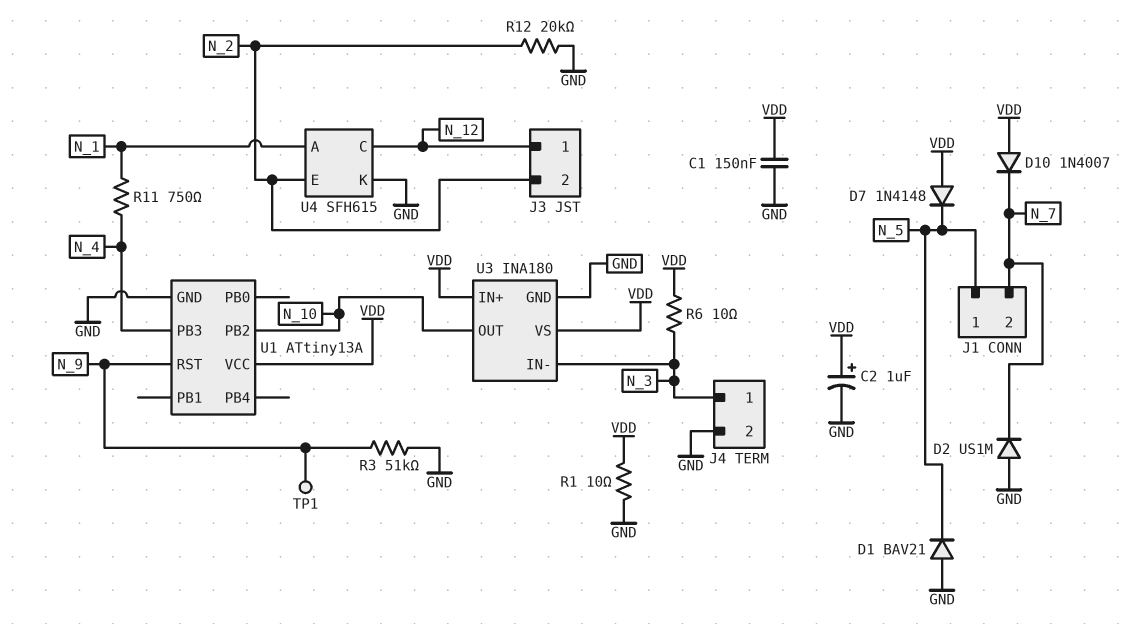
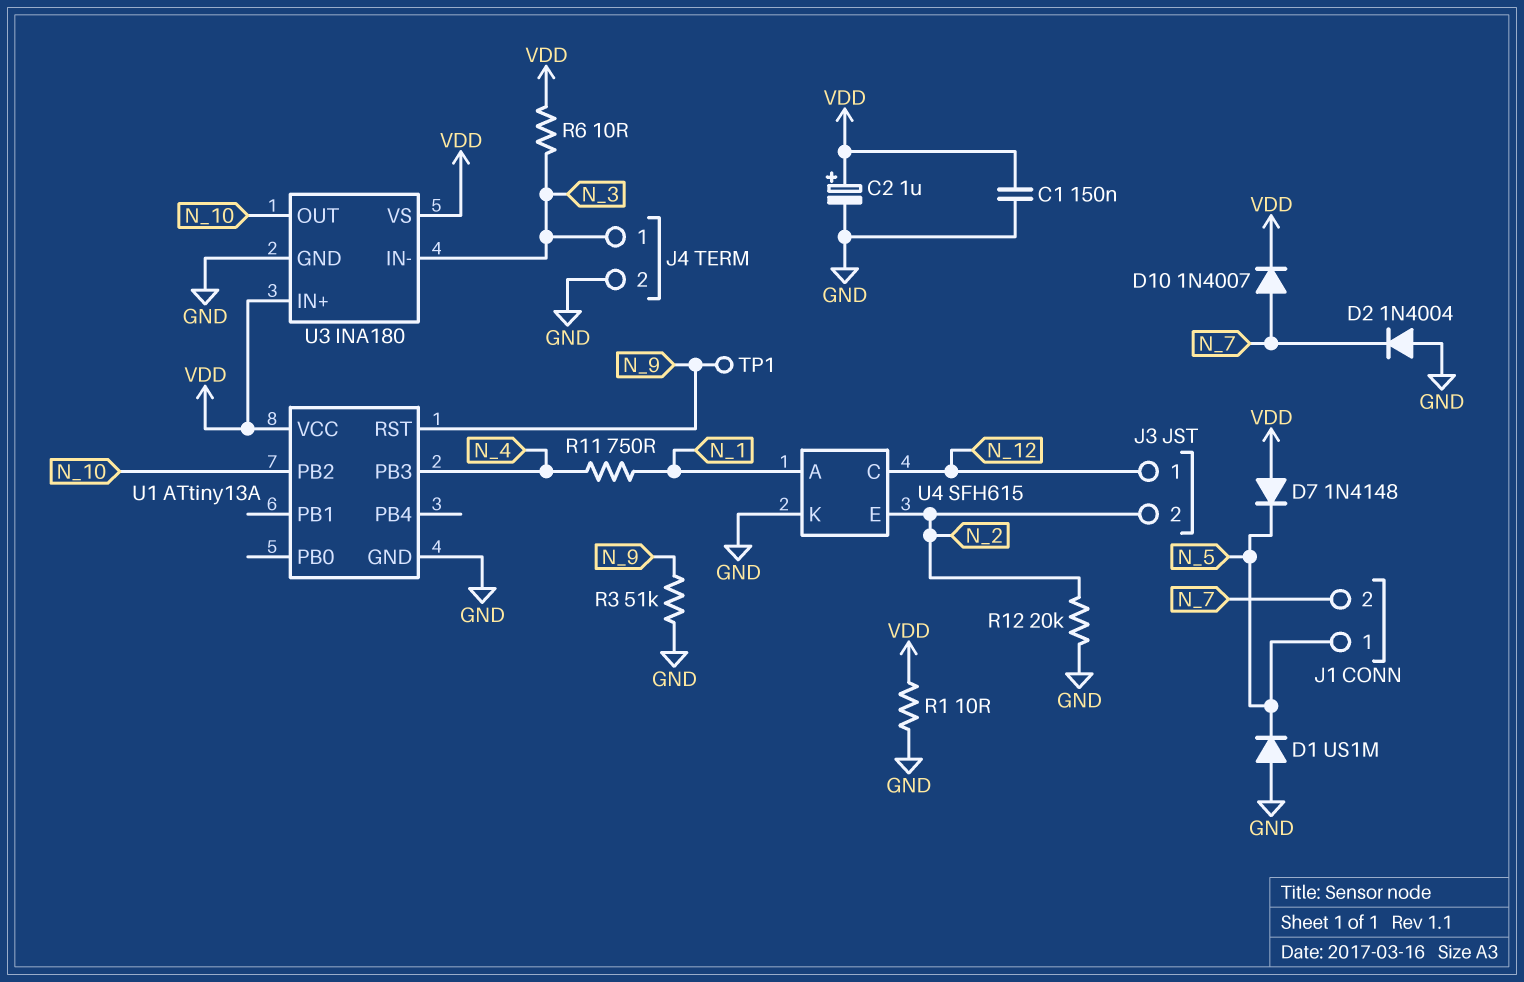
D1: diode BAV21 (A GND, K N_5) -> diode US1M (A GND, K N_5)
D2: diode US1M (A GND, K N_7) -> diode 1N4004 (A GND, K N_7)
D10: diode 1N4007 (A VDD, K N_7) -> diode 1N4007 (A N_7, K VDD)

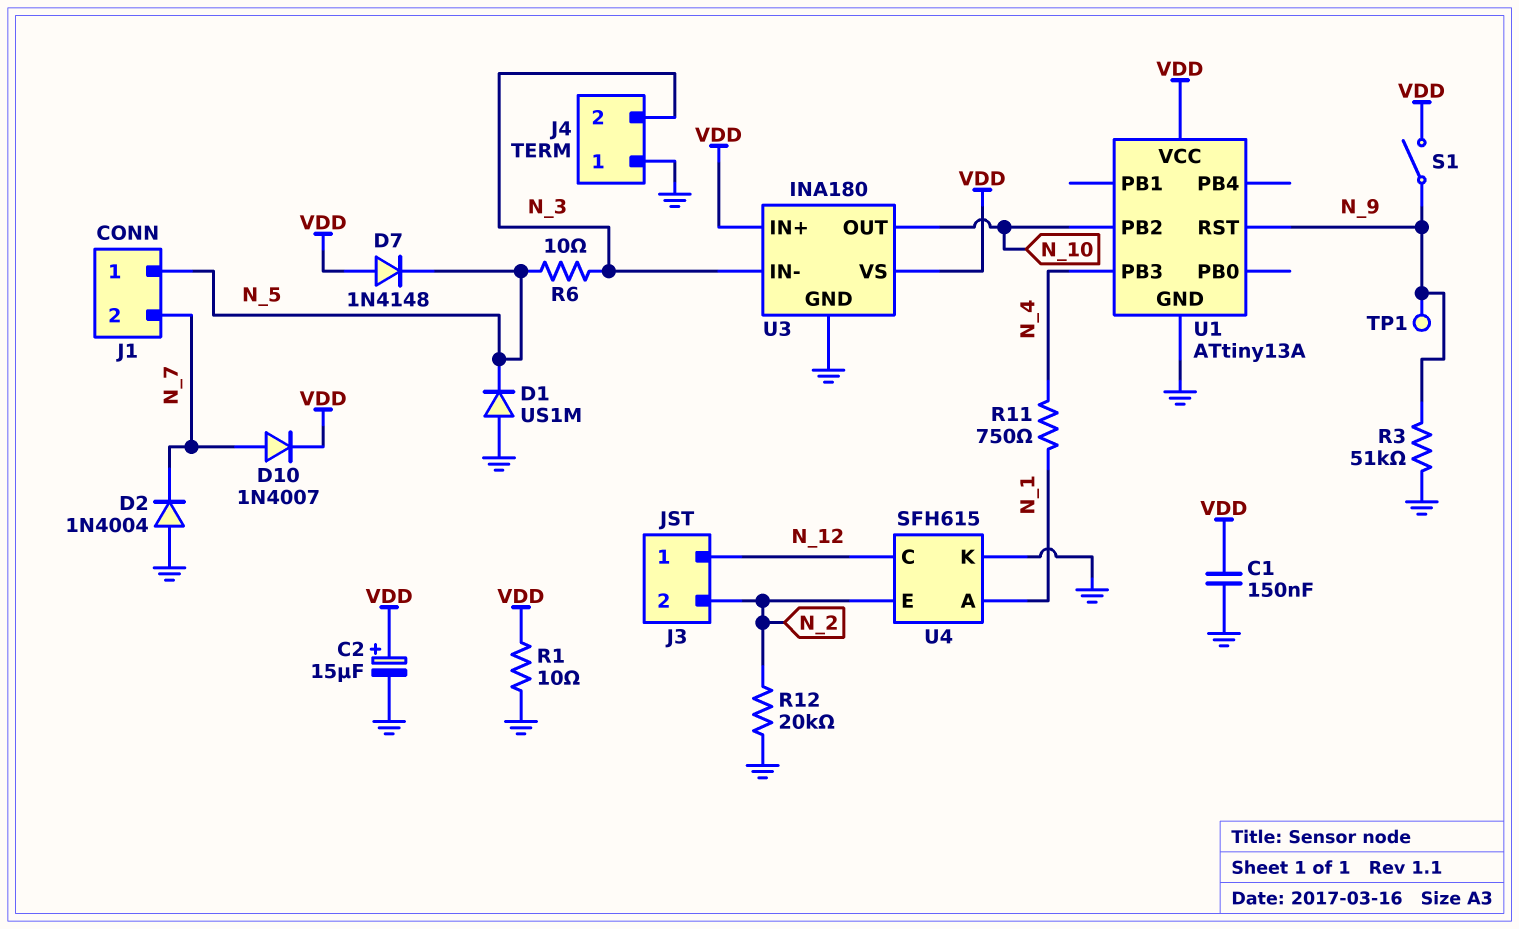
C2: 1uF (plus VDD, minus GND) -> 15uF (plus VDD, minus GND)
J4 pin 1: N_3 -> GND
J4 pin 2: GND -> N_3
R6: 10 (N_3, VDD) -> 10 (N_3, N_5)
S1: none -> switch (N_9, VDD)

